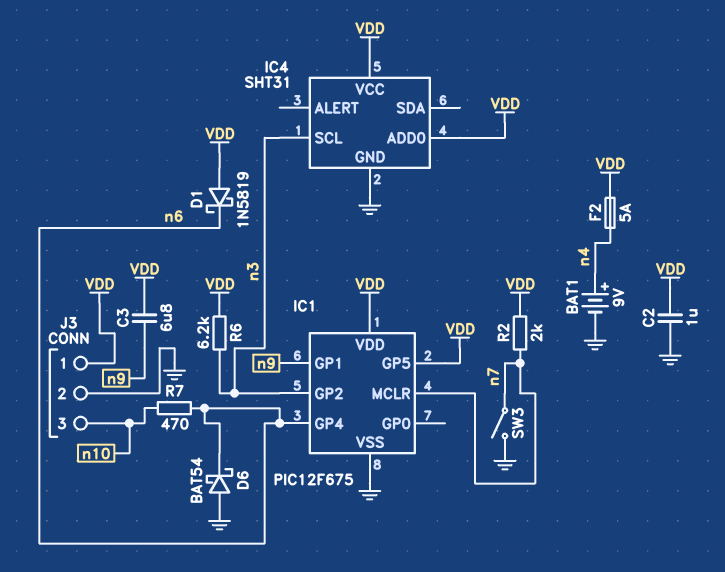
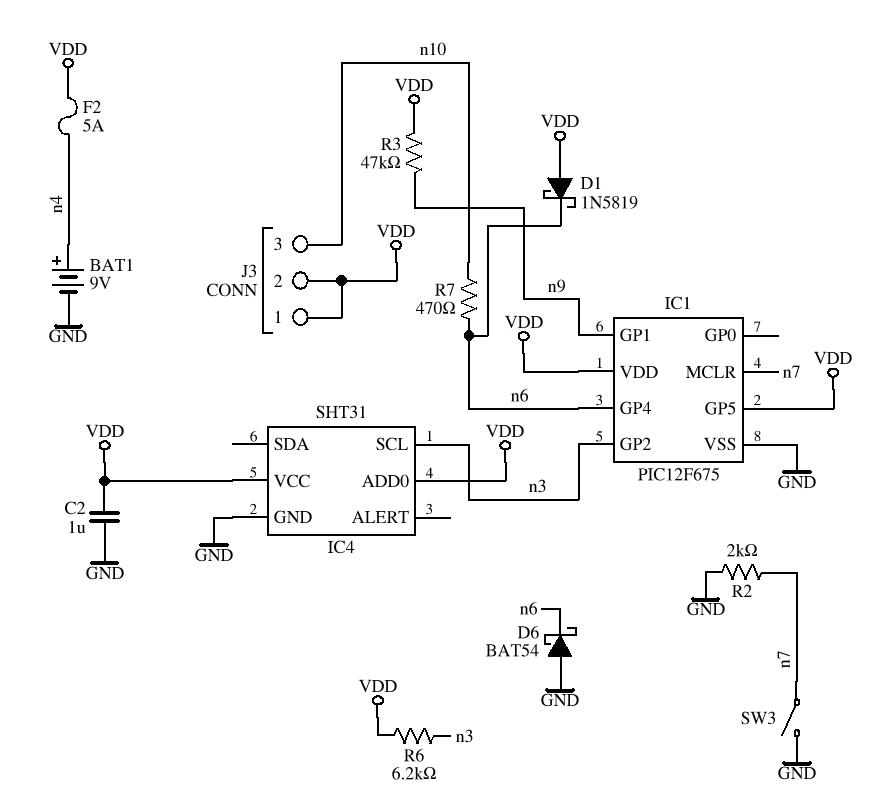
C3: 6.8uF (VDD, n9) -> none
J3 pin 2: GND -> VDD
R2: 2k (VDD, n7) -> 2k (GND, n7)
R3: none -> 47k (VDD, n9)

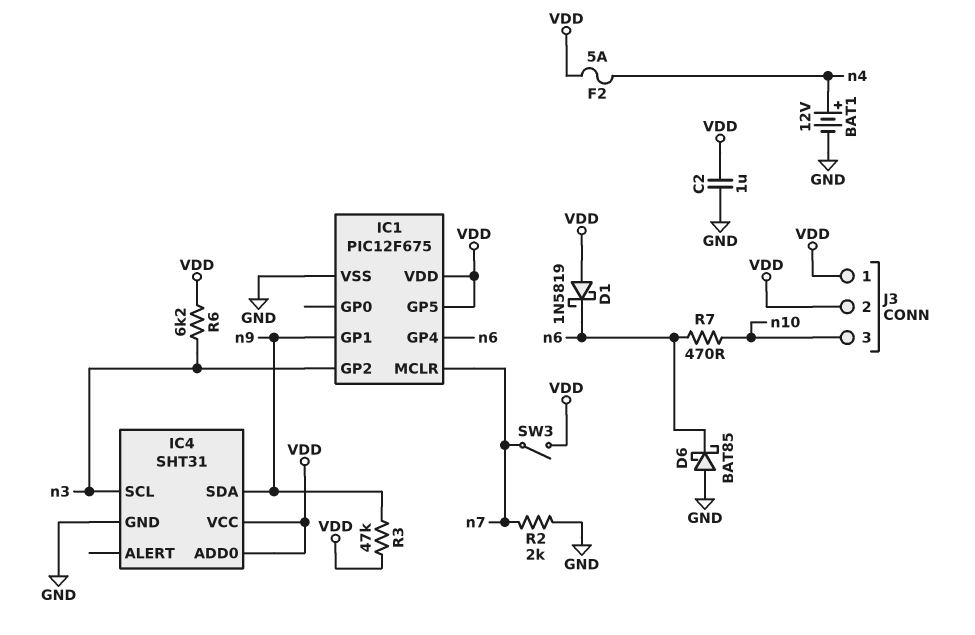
BAT1: 9V (plus n4, minus GND) -> 12V (plus n4, minus GND)
D6: schottky BAT54 (A GND, K n6) -> schottky BAT85 (A GND, K n6)
IC4 pin SDA: none -> n9
SW3: switch (GND, n7) -> switch (VDD, n7)

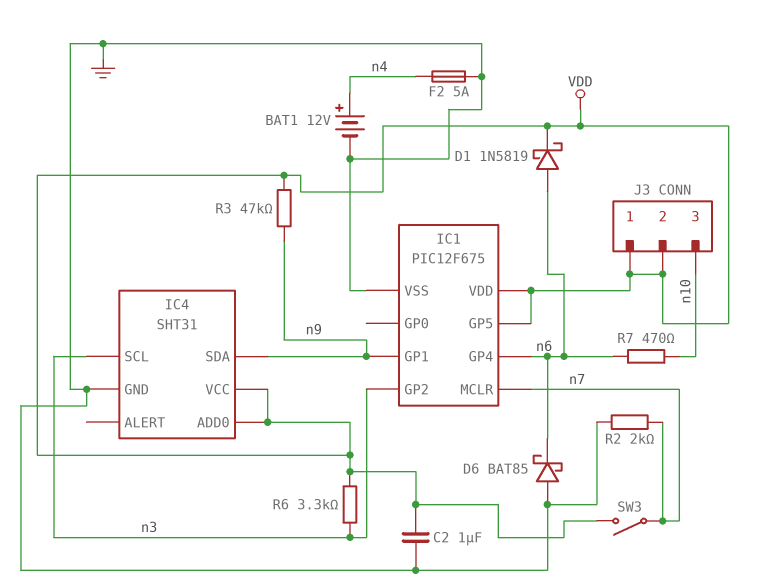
D1: schottky 1N5819 (A VDD, K n6) -> schottky 1N5819 (A n6, K VDD)
F2: 5A (VDD, n4) -> 5A (GND, n4)
R6: 6.2k (VDD, n3) -> 3.3k (VDD, n3)

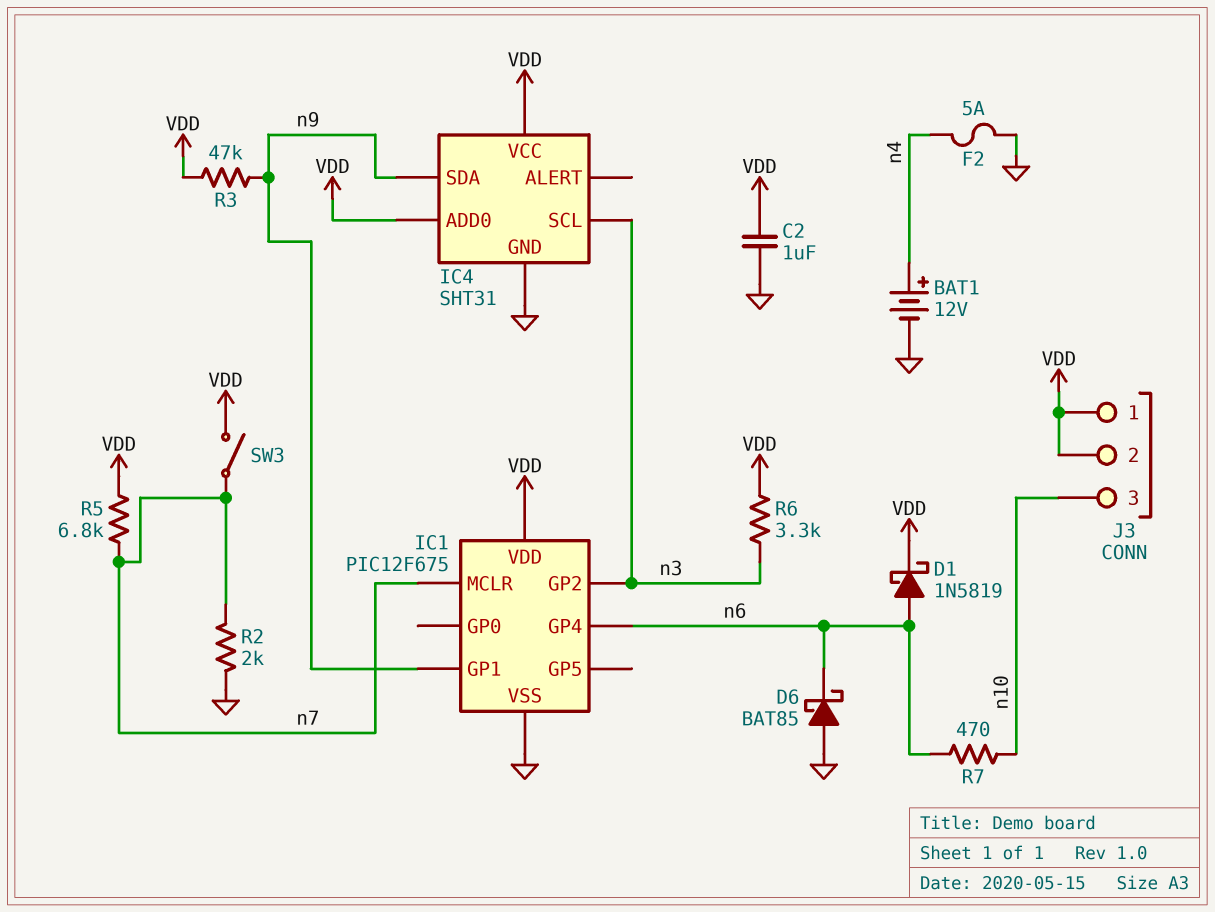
IC1 pin GP5: VDD -> none
R5: none -> 6.8k (VDD, n7)

